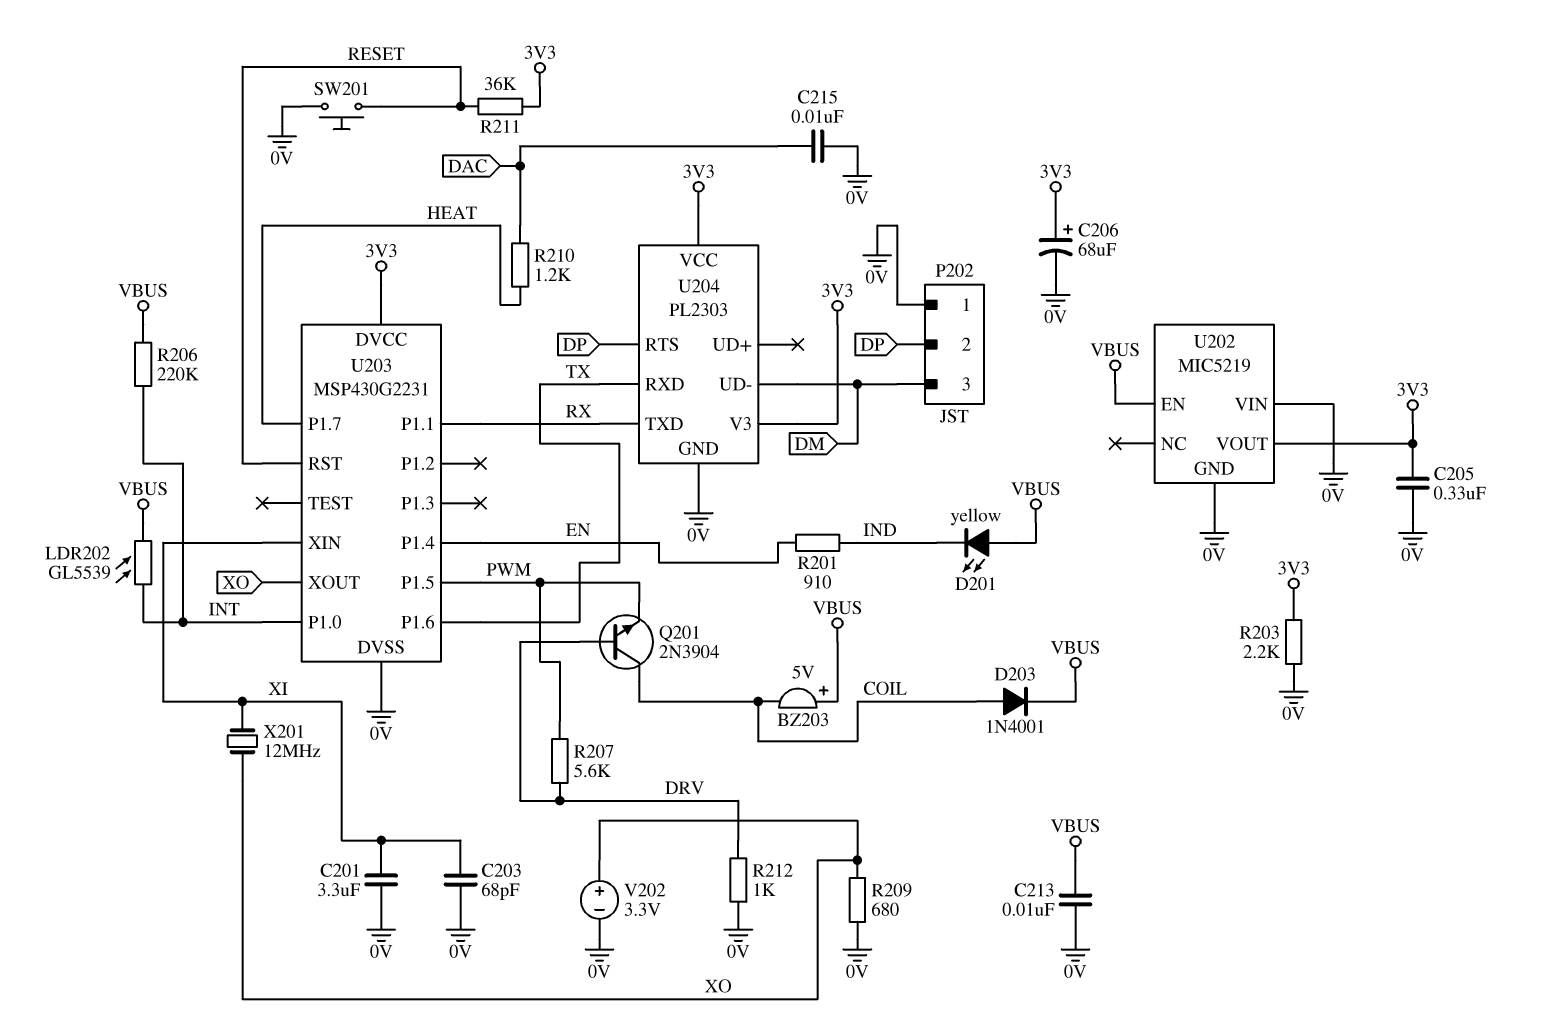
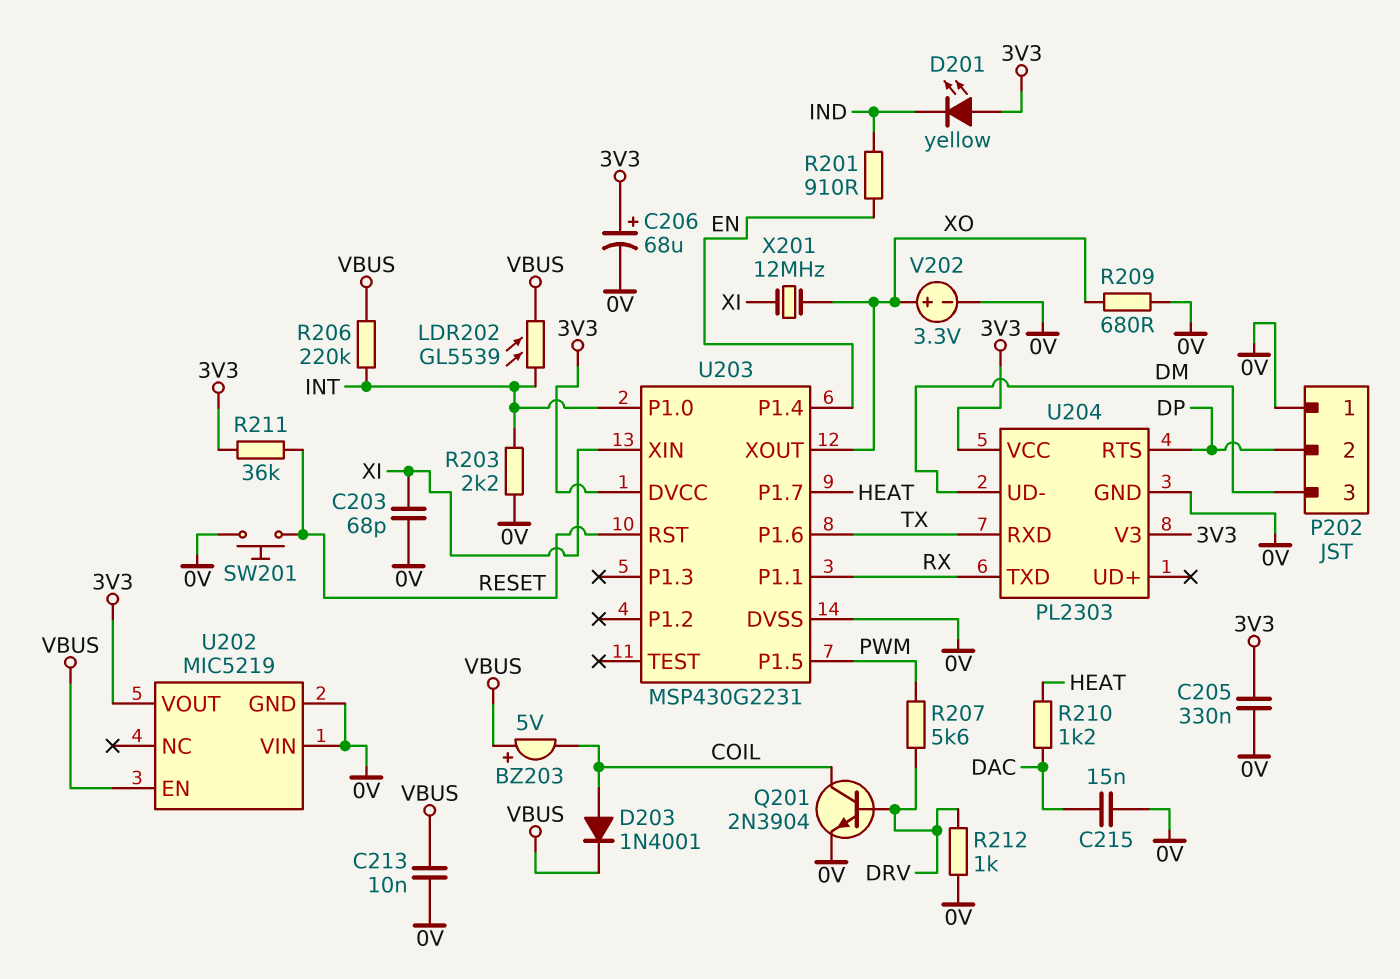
C201: 3.3uF (0V, XI) -> none
C215: 10nF (0V, DAC) -> 15nF (0V, DAC)
D201: LED yellow (A VBUS, K IND) -> LED yellow (A 3V3, K IND)
Q201: NPN 2N3904 (B DRV, C COIL, E PWM) -> NPN 2N3904 (B DRV, C COIL, E 0V)
R203: 2.2k (0V, 3V3) -> 2.2k (0V, INT)

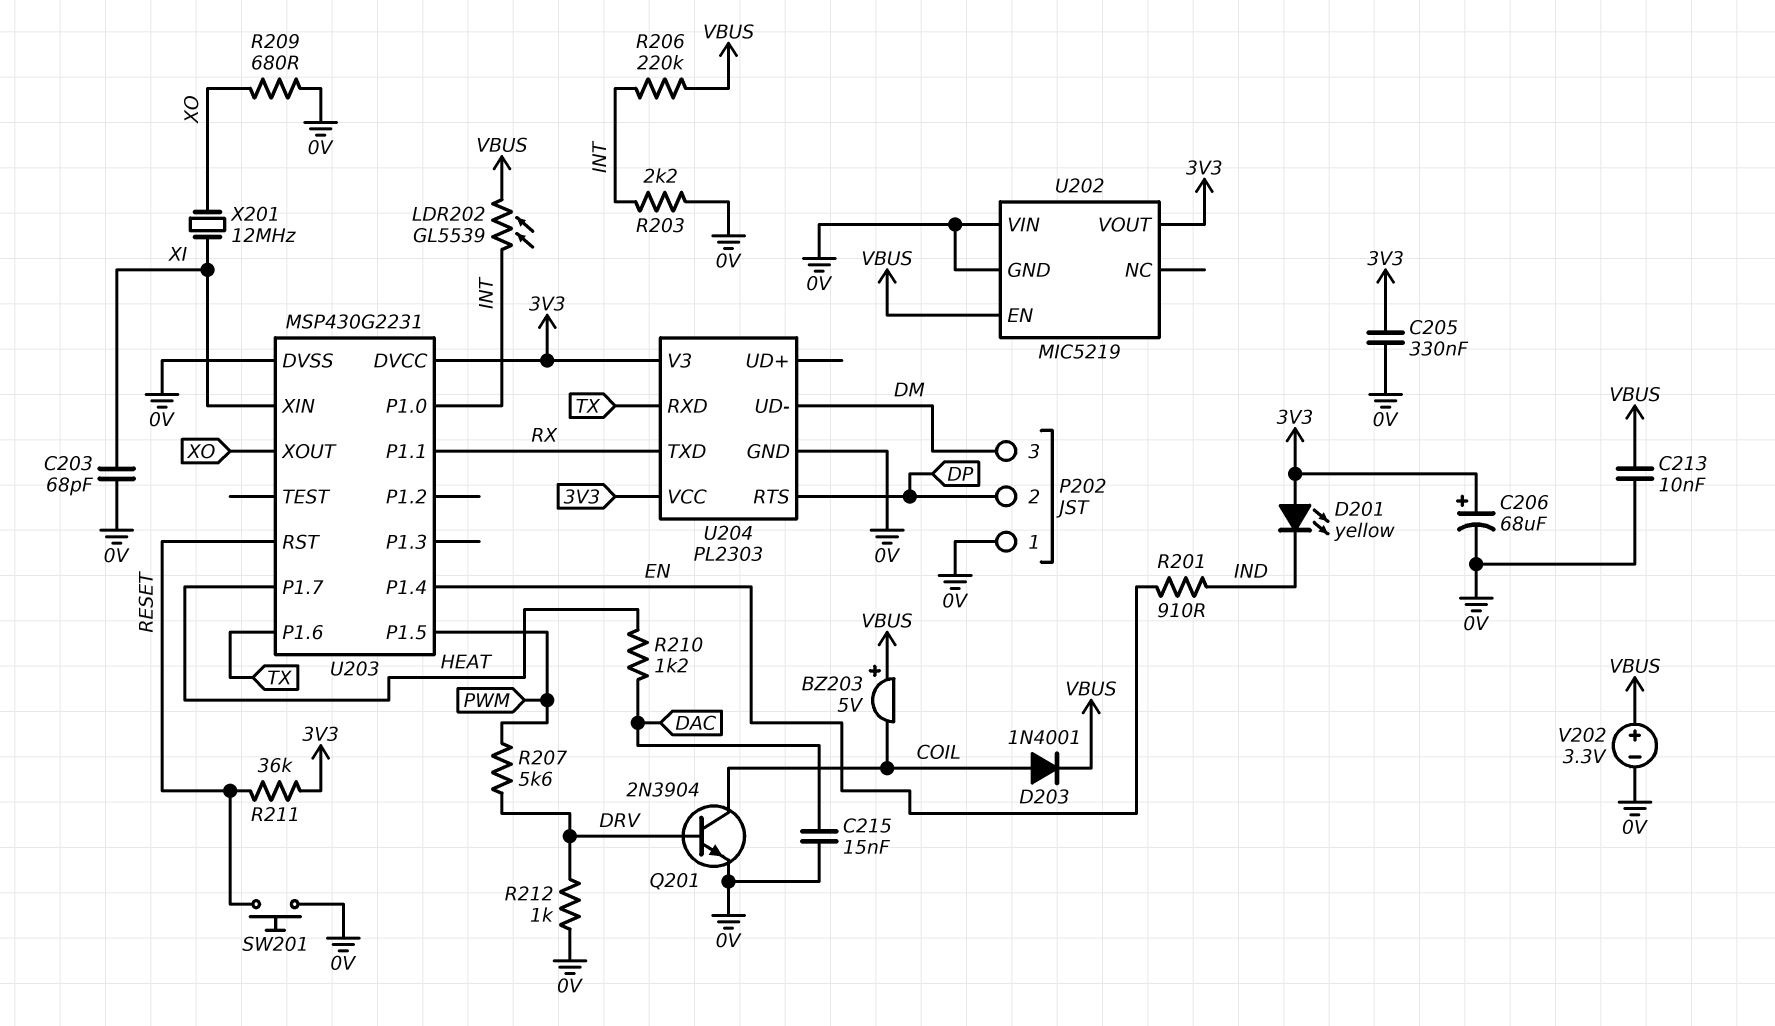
V202: 3.3V (plus XO, minus 0V) -> 3.3V (plus VBUS, minus 0V)

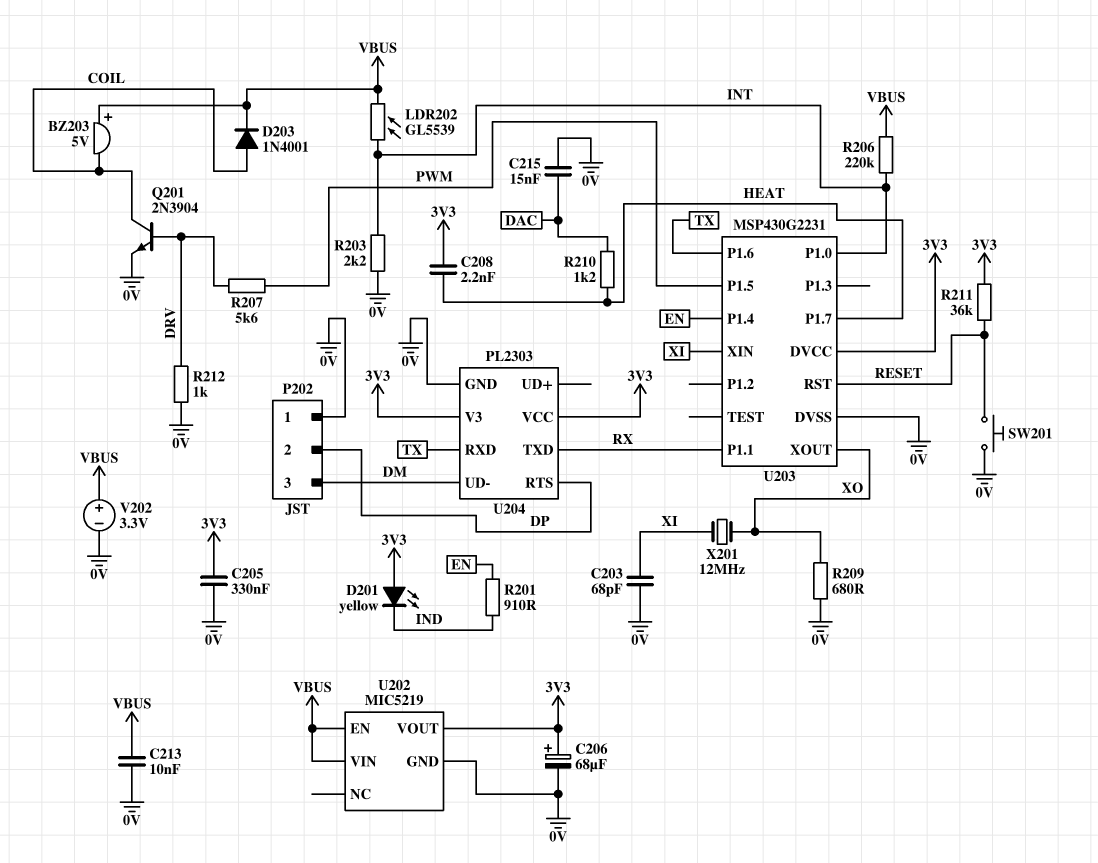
C208: none -> 2.2nF (3V3, HEAT)
U202 pin VIN: 0V -> VBUS

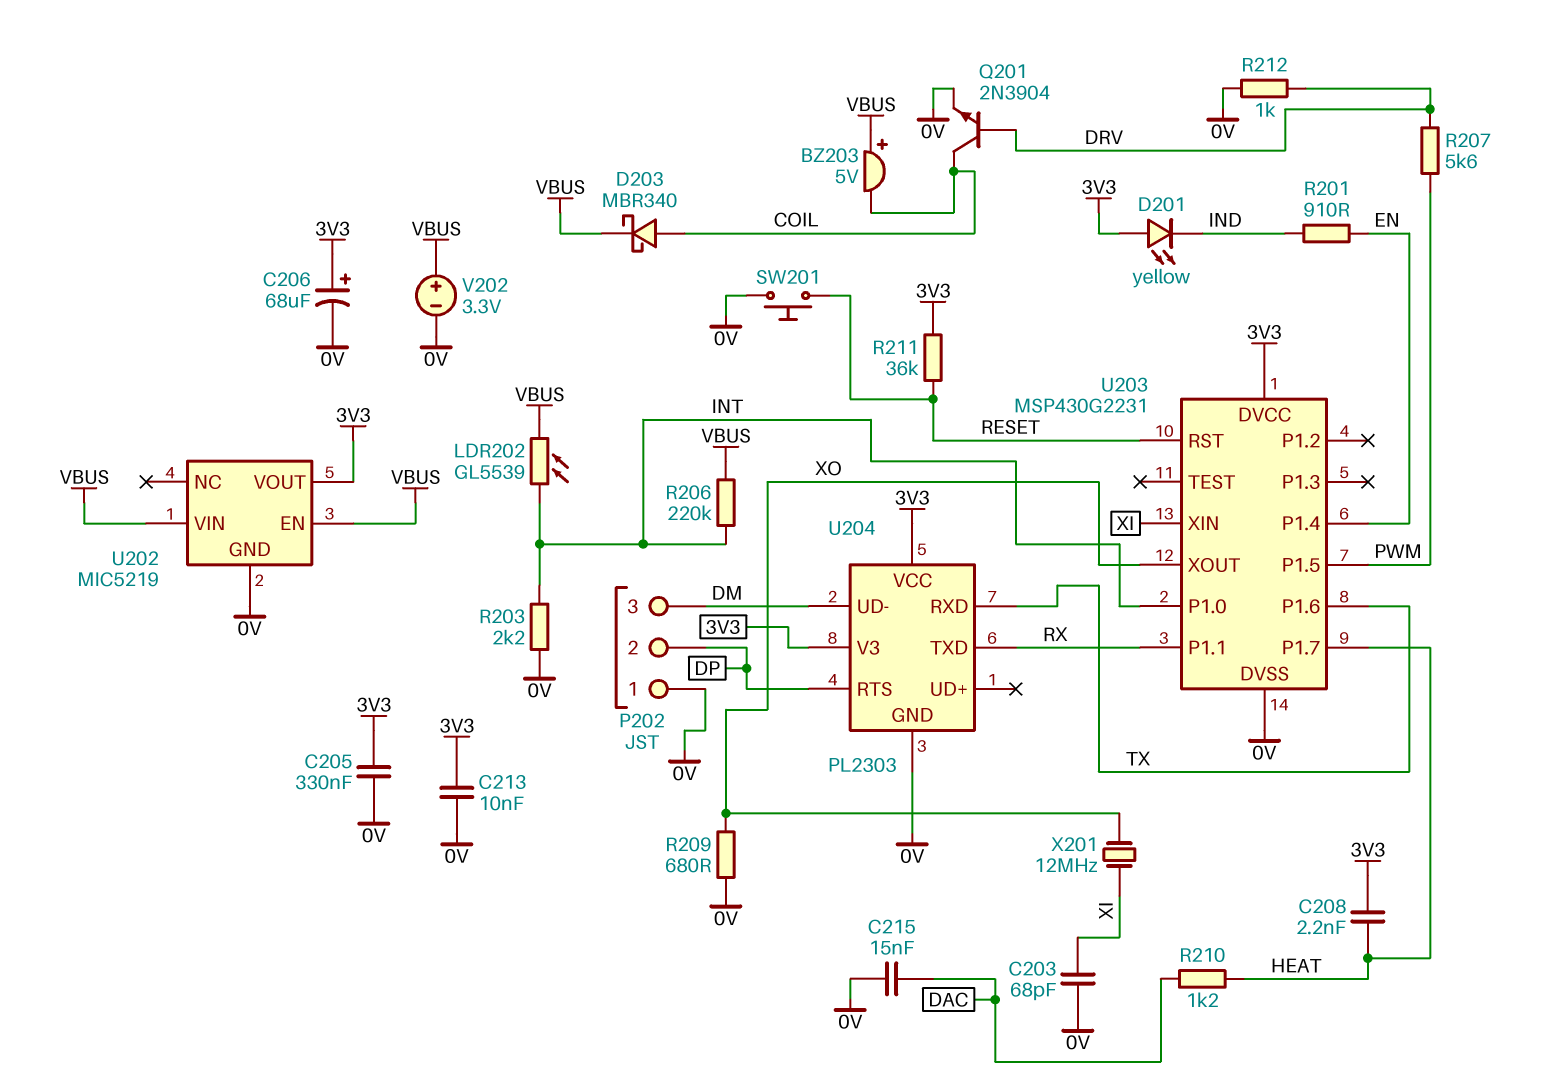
C213: 10nF (0V, VBUS) -> 10nF (0V, 3V3)
D203: diode 1N4001 (A COIL, K VBUS) -> schottky MBR340 (A COIL, K VBUS)

